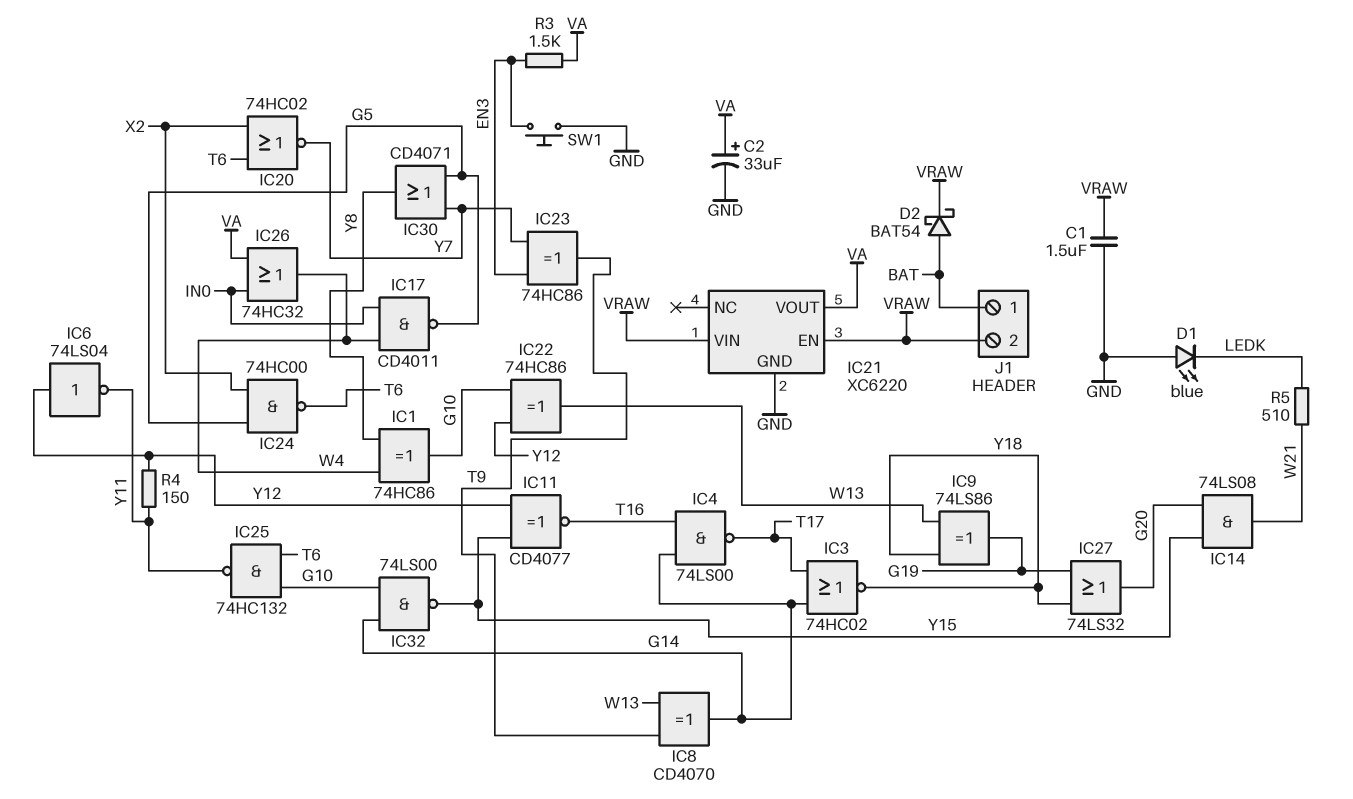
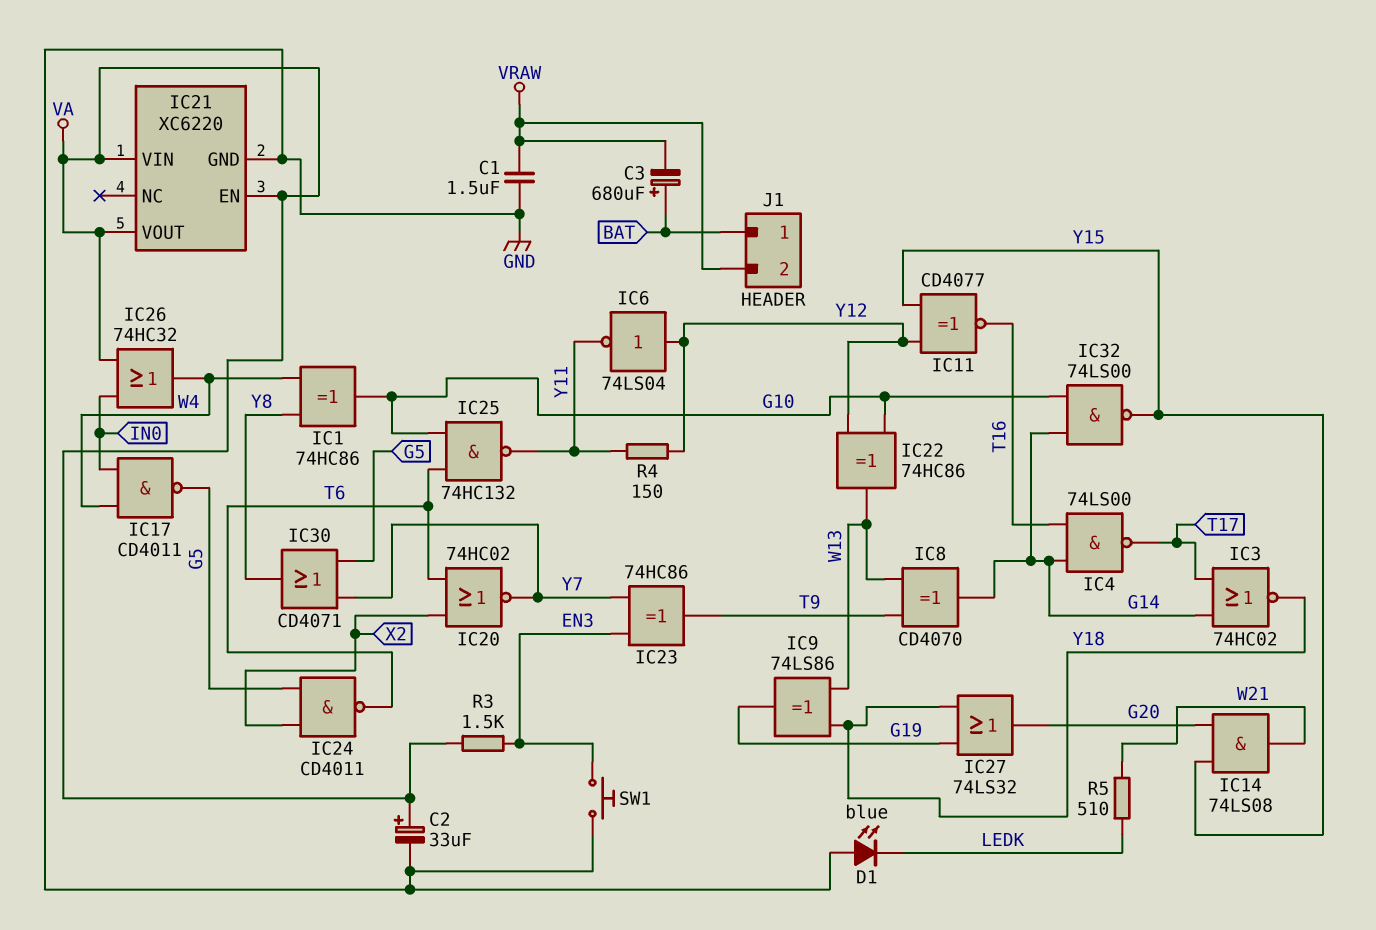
C3: none -> 680uF (plus BAT, minus VRAW)
D2: schottky BAT54 (A BAT, K VRAW) -> none
IC21 pin EN: VRAW -> VA
IC21 pin VIN: VRAW -> VA
IC24: NAND 74HC00 (in G5, in X2, out T6) -> NAND CD4011 (in G5, in X2, out T6)

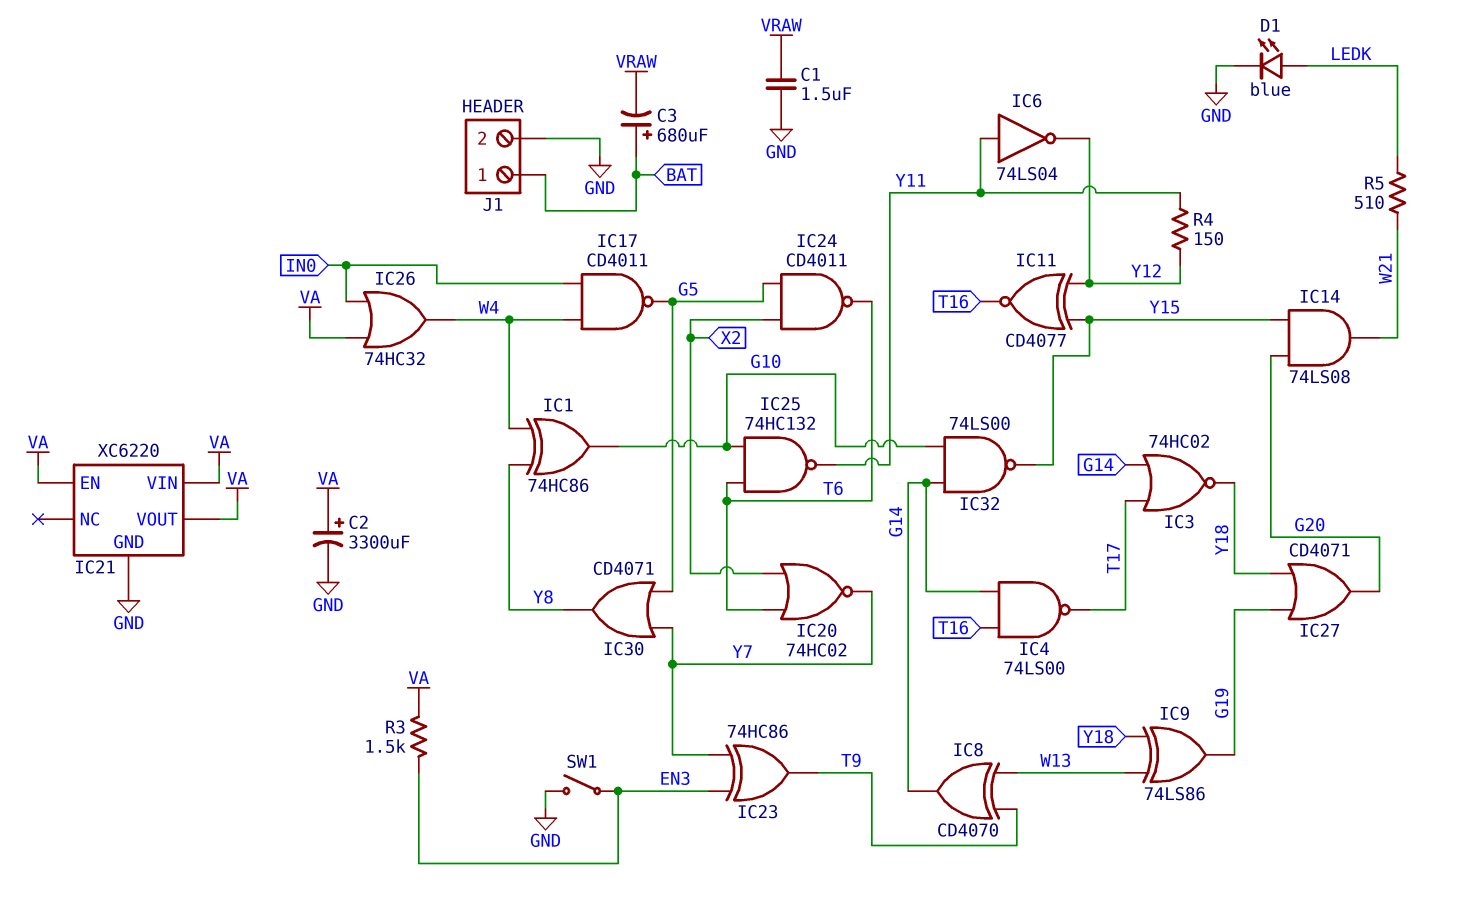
C2: 33uF (plus VA, minus GND) -> 3300uF (plus VA, minus GND)
D1: LED blue (A GND, K LEDK) -> LED blue (A LEDK, K GND)
IC6: NOT 74LS04 (in Y12, out Y11) -> NOT 74LS04 (in Y11, out Y12)
IC22: XOR 74HC86 (in G10, in Y12, out W13) -> none
IC27: OR 74LS32 (in G19, in Y18, out G20) -> OR CD4071 (in G19, in Y18, out G20)
J1 pin 2: VRAW -> GND
SW1: button (EN3, GND) -> switch (EN3, GND)

